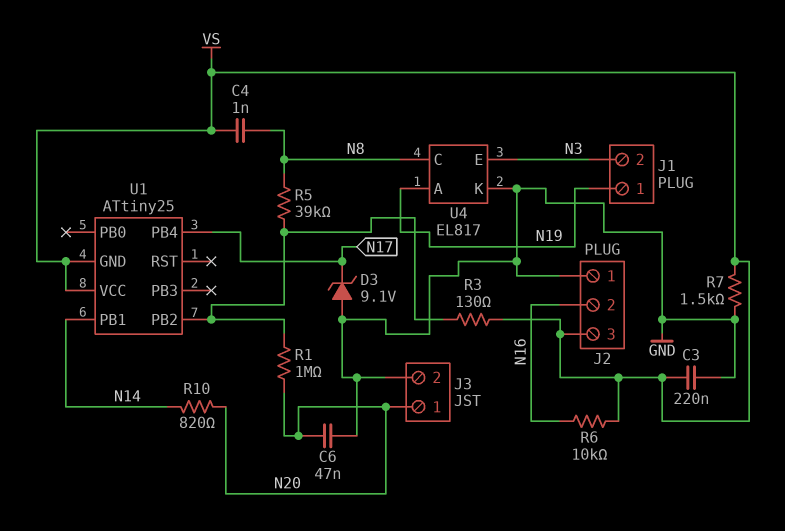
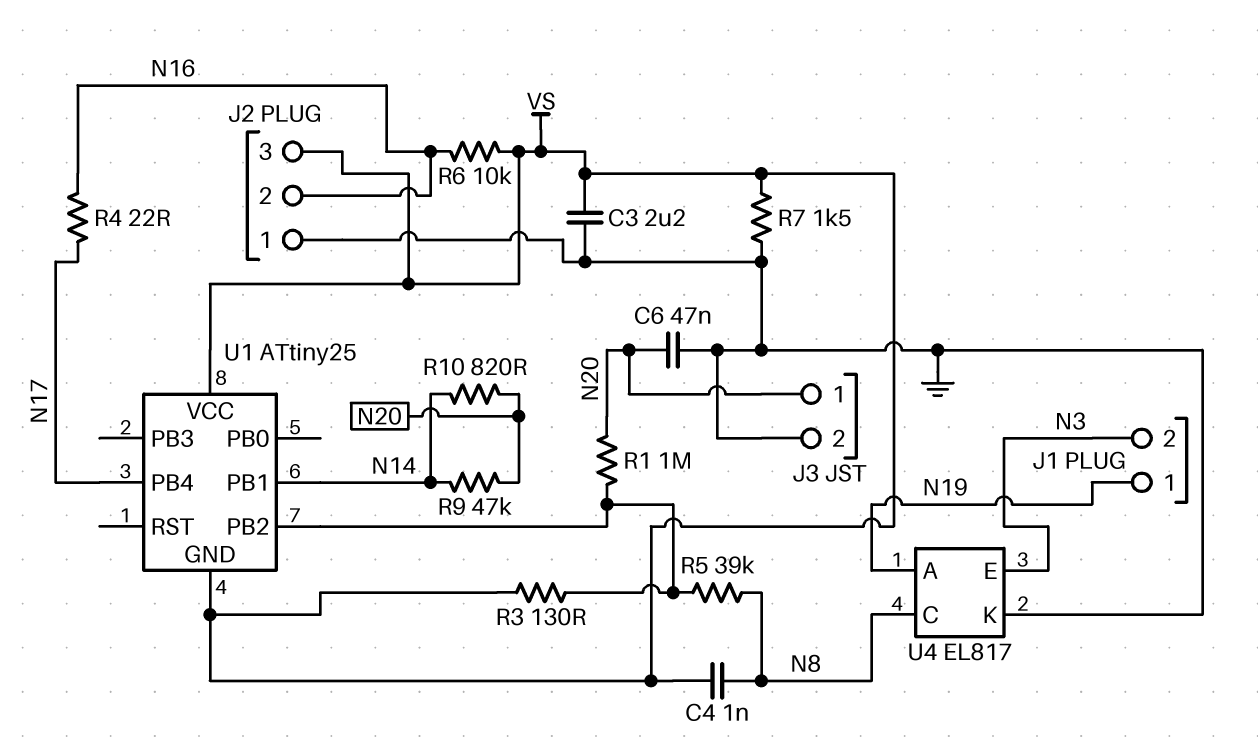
C3: 220nF (GND, VS) -> 2.2uF (GND, VS)
D3: zener 9.1V (A GND, K N17) -> none
R4: none -> 22 (N16, N17)
R9: none -> 47k (N14, N20)

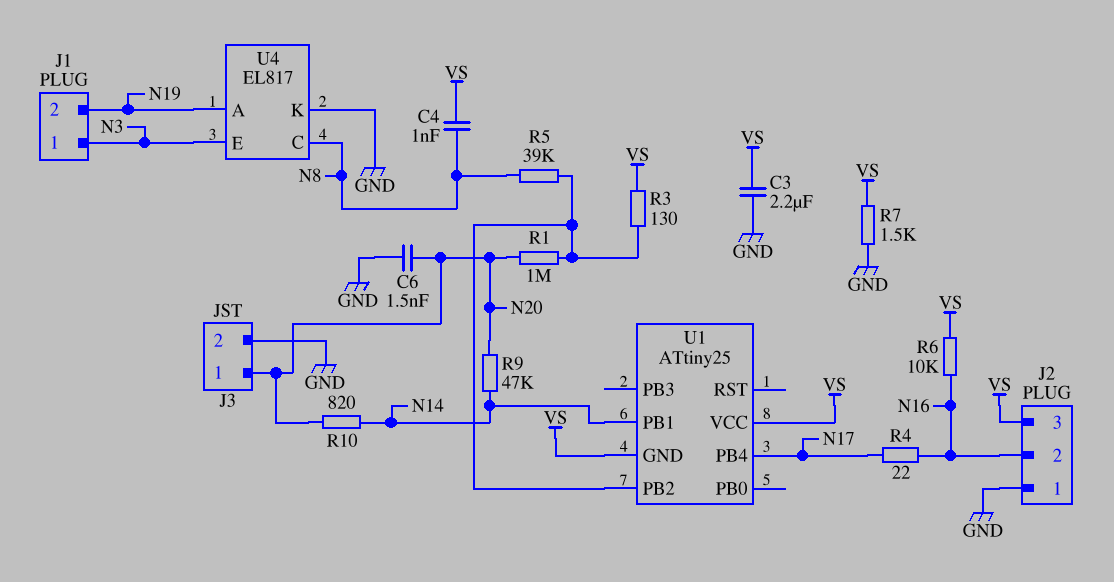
C6: 47nF (GND, N20) -> 1.5nF (GND, N20)
J1 pin 1: N19 -> N3
J1 pin 2: N3 -> N19

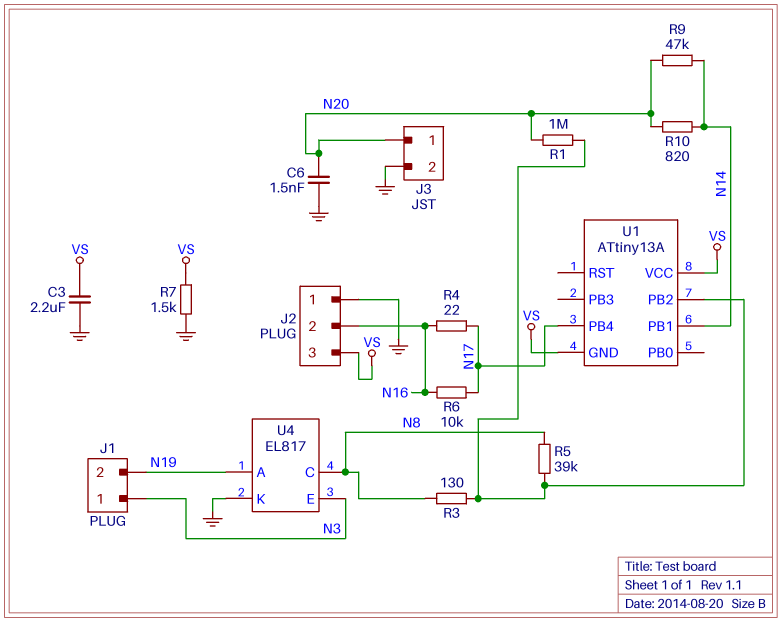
C4: 1nF (N8, VS) -> none
R3: 130 (U1/PB2, VS) -> 130 (N8, U1/PB2)
R6: 10k (N16, VS) -> 10k (N16, N17)
U1: ATtiny25 -> ATtiny13A

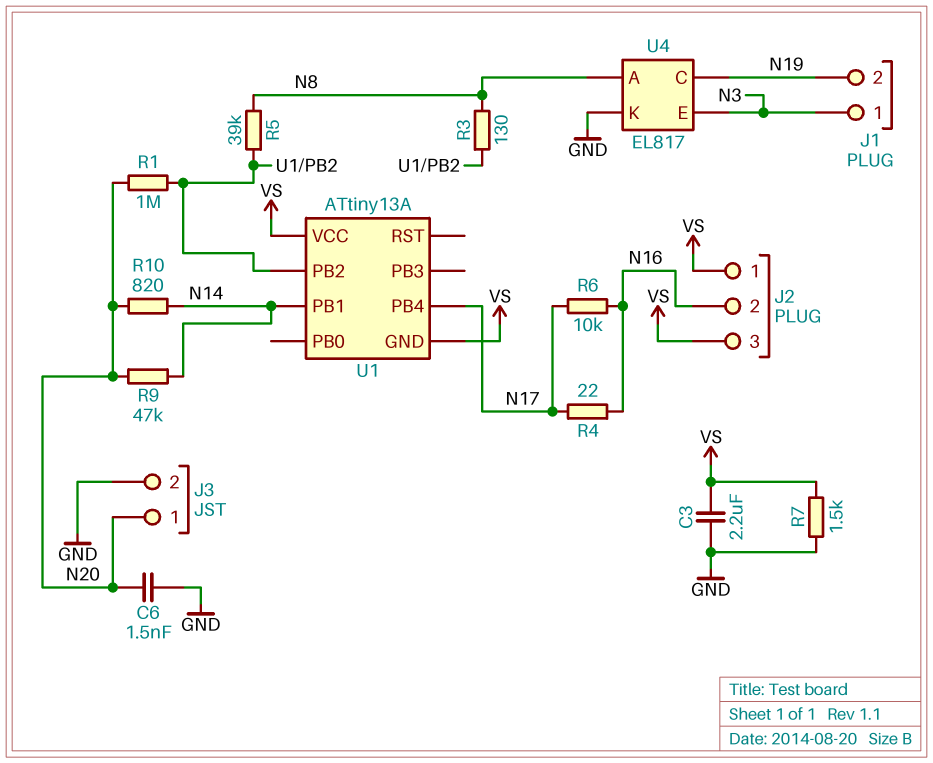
J2 pin 1: GND -> VS
U4 pin A: N19 -> N8
U4 pin C: N8 -> N19

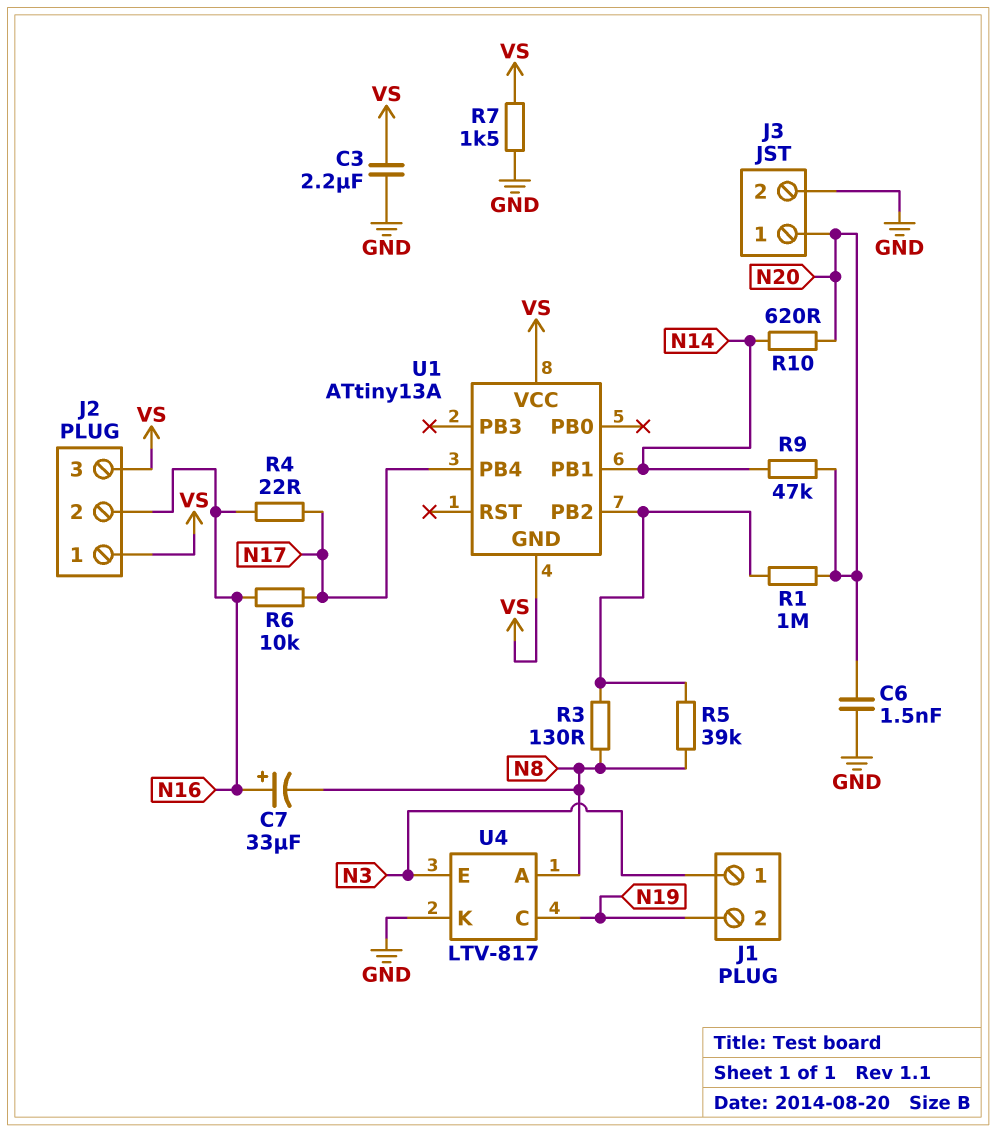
C7: none -> 33uF (plus N16, minus N8)
R10: 820 (N14, N20) -> 620 (N14, N20)
U4: EL817 -> LTV-817

